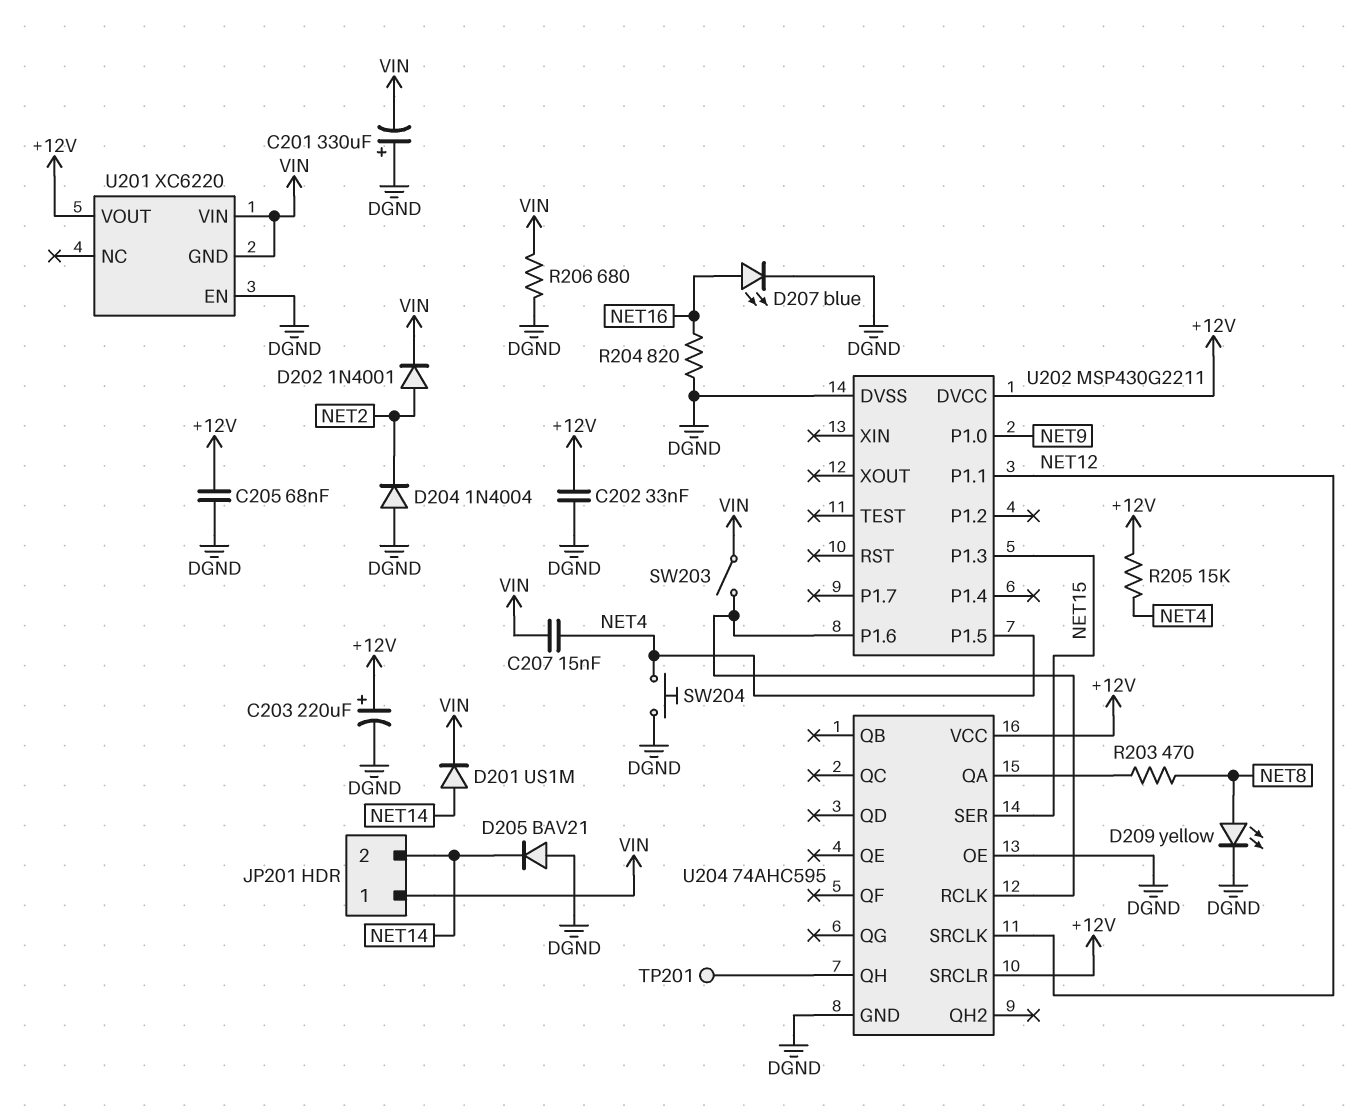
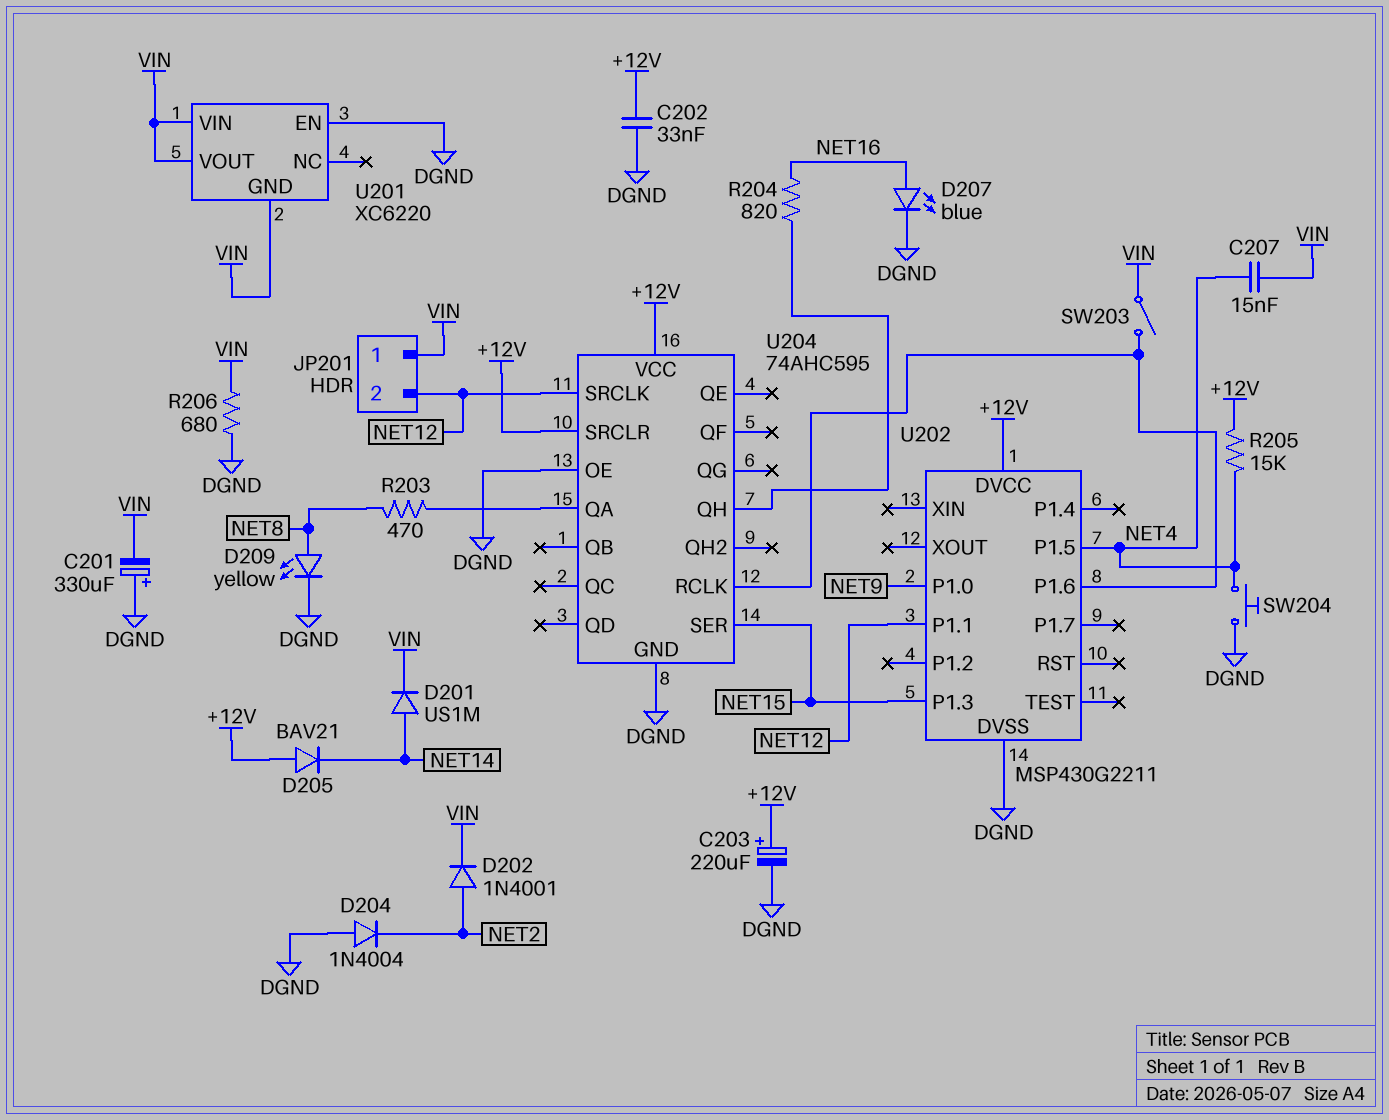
C205: 68nF (+12V, DGND) -> none
D205: diode BAV21 (A DGND, K NET14) -> diode BAV21 (A +12V, K NET14)
JP201 pin 2: NET14 -> NET12
R204: 820 (DGND, NET16) -> 820 (NET16, U204/QH)
TP201: test point (U204/QH) -> none
U201 pin VOUT: +12V -> VIN

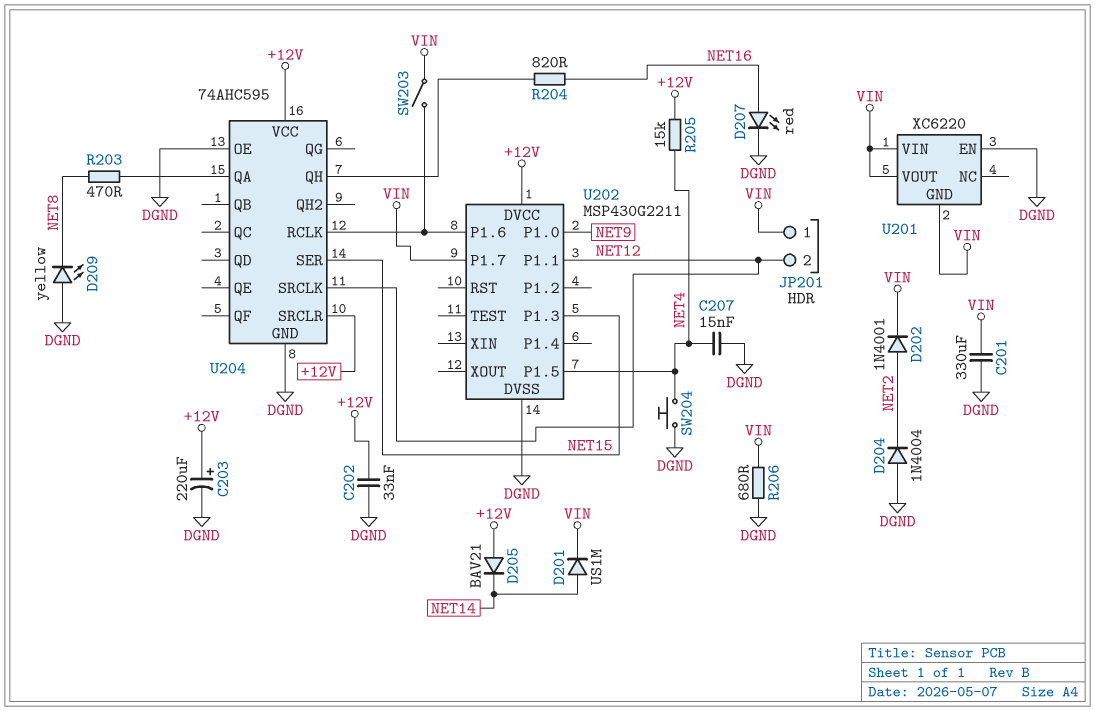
C201: 330uF (plus DGND, minus VIN) -> 330uF (DGND, VIN)
C207: 15nF (NET4, VIN) -> 15nF (DGND, NET4)
D207: LED blue (A NET16, K DGND) -> LED red (A NET16, K DGND)
D209: LED yellow (A NET8, K DGND) -> LED yellow (A DGND, K NET8)
U202 pin P1.7: none -> VIN

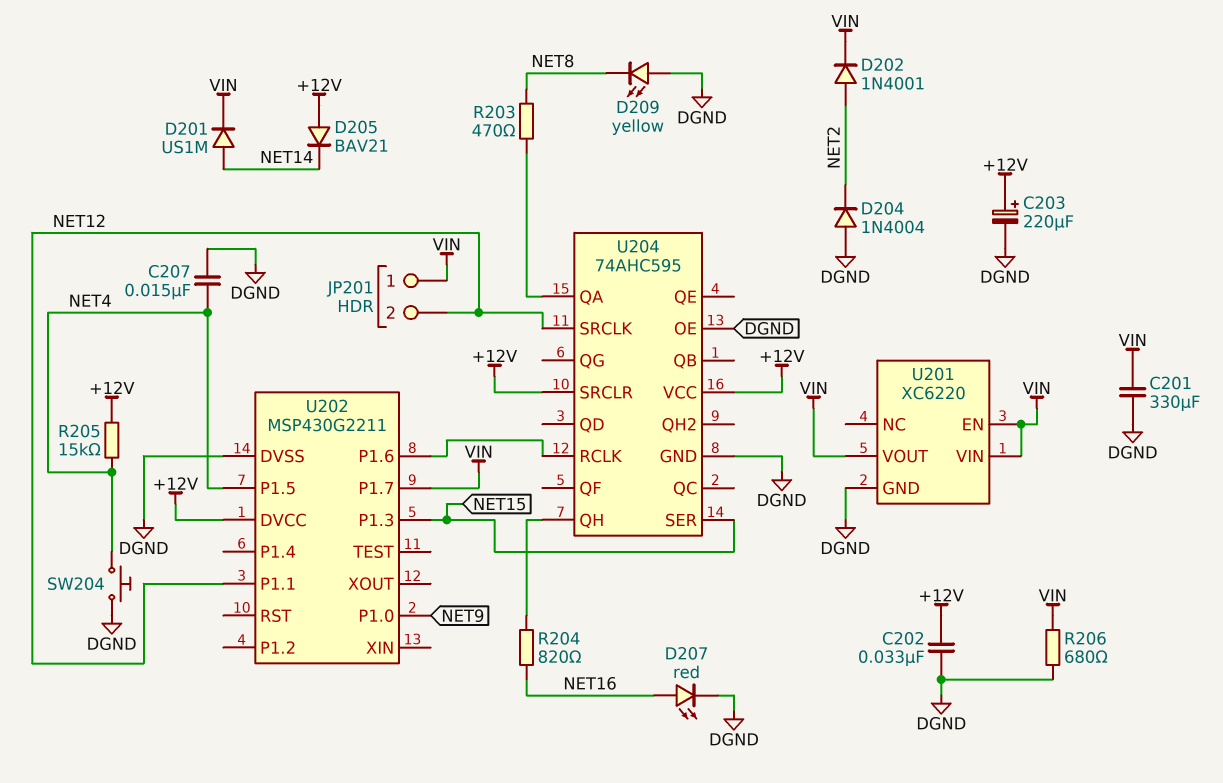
SW203: switch (U202/P1.6, VIN) -> none
U201 pin EN: DGND -> VIN
U201 pin GND: VIN -> DGND

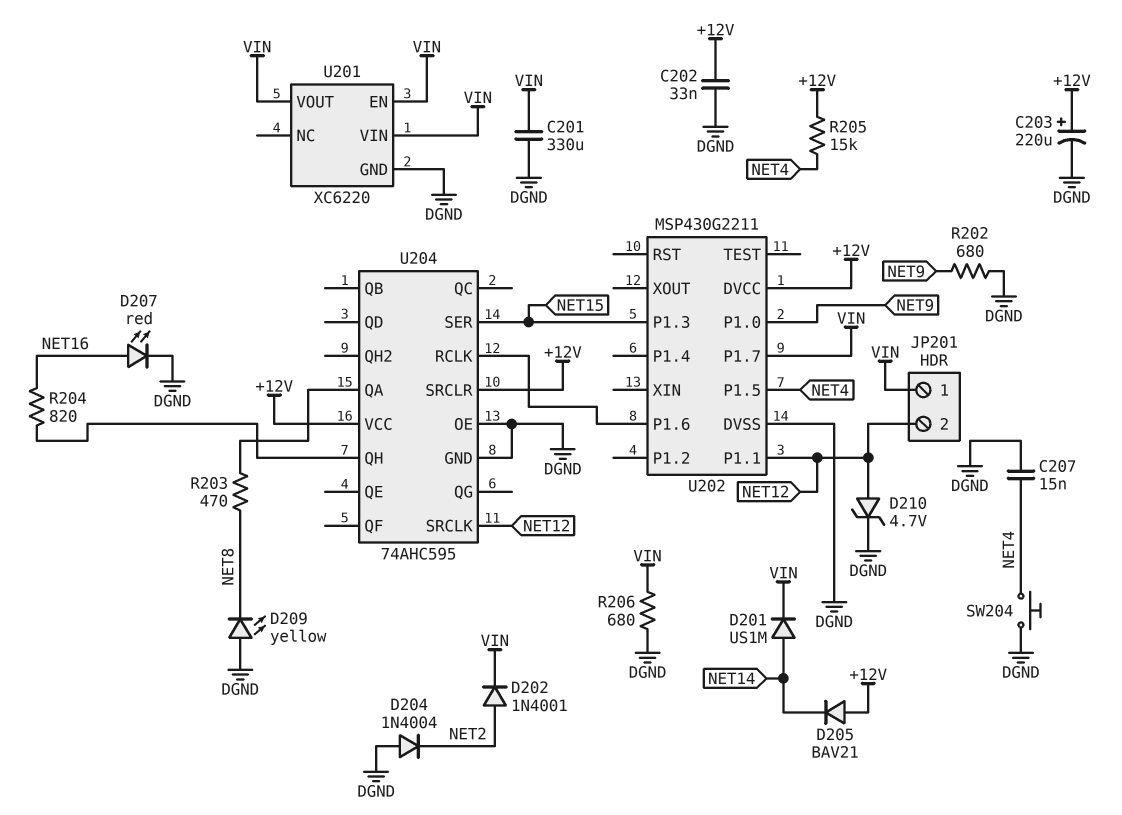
D210: none -> zener 4.7V (A NET12, K DGND)
R202: none -> 680 (DGND, NET9)

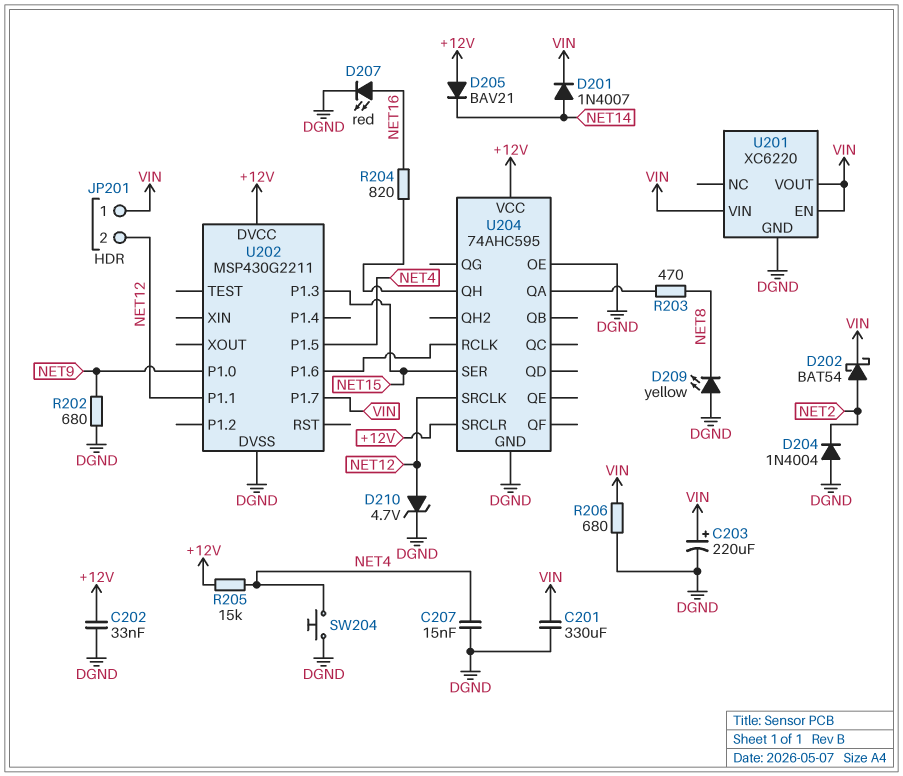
C203: 220uF (plus +12V, minus DGND) -> 220uF (plus VIN, minus DGND)
D201: diode US1M (A NET14, K VIN) -> diode 1N4007 (A NET14, K VIN)
D202: diode 1N4001 (A NET2, K VIN) -> schottky BAT54 (A NET2, K VIN)

